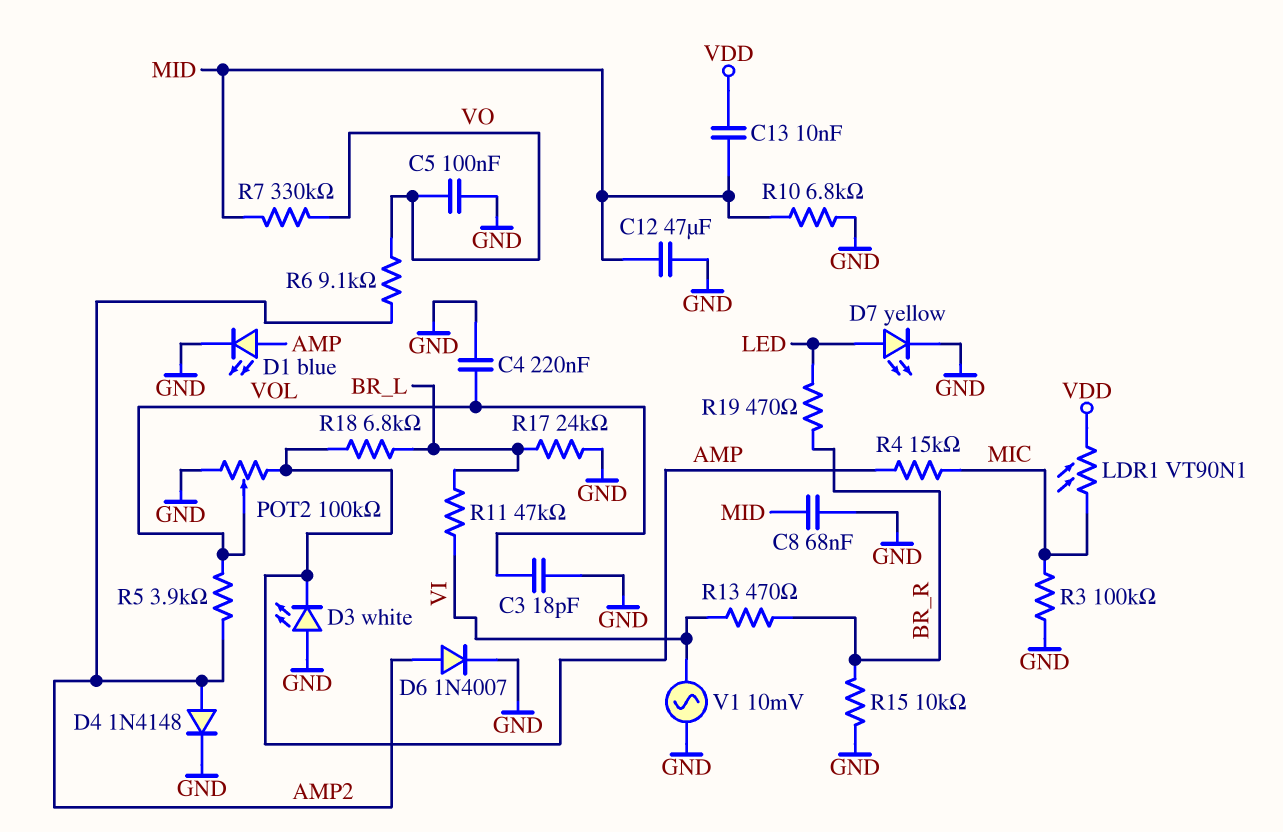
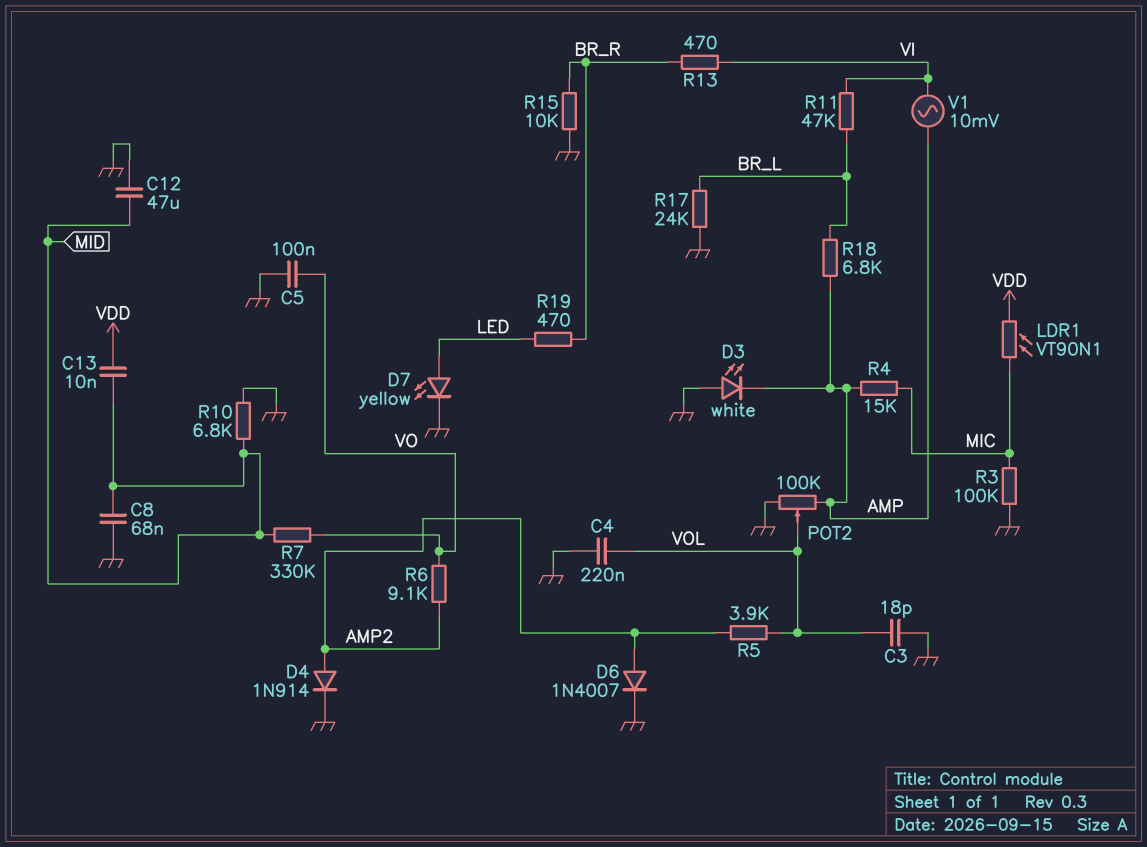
D1: LED blue (A AMP, K GND) -> none
D4: diode 1N4148 (A AMP2, K GND) -> diode 1N914 (A AMP2, K GND)
V1: AC 10mV (GND, VI) -> AC 10mV (AMP, VI)

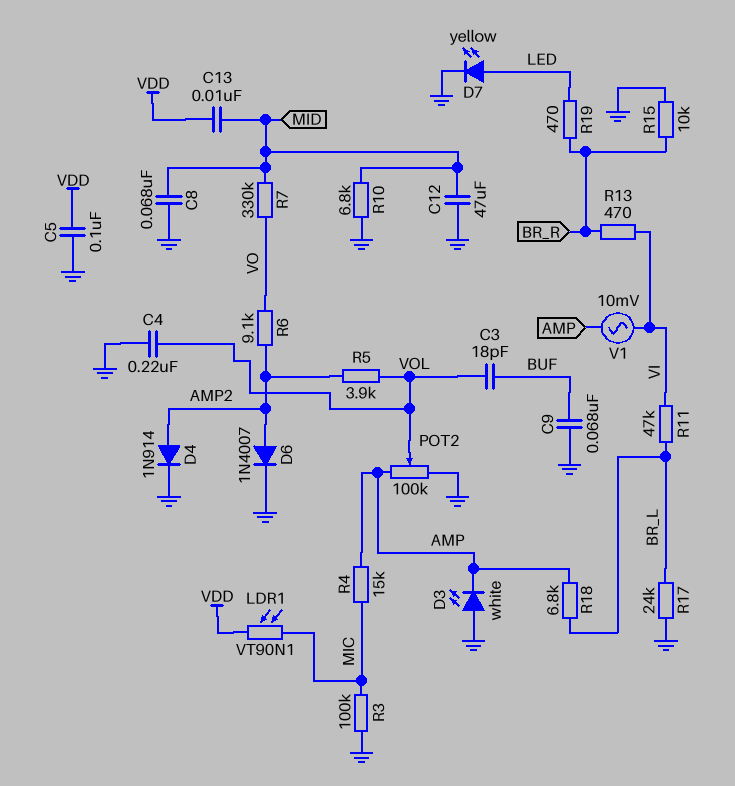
C3: 18pF (GND, VOL) -> 18pF (BUF, VOL)
C5: 100nF (GND, VO) -> 100nF (GND, VDD)
C9: none -> 68nF (BUF, GND)

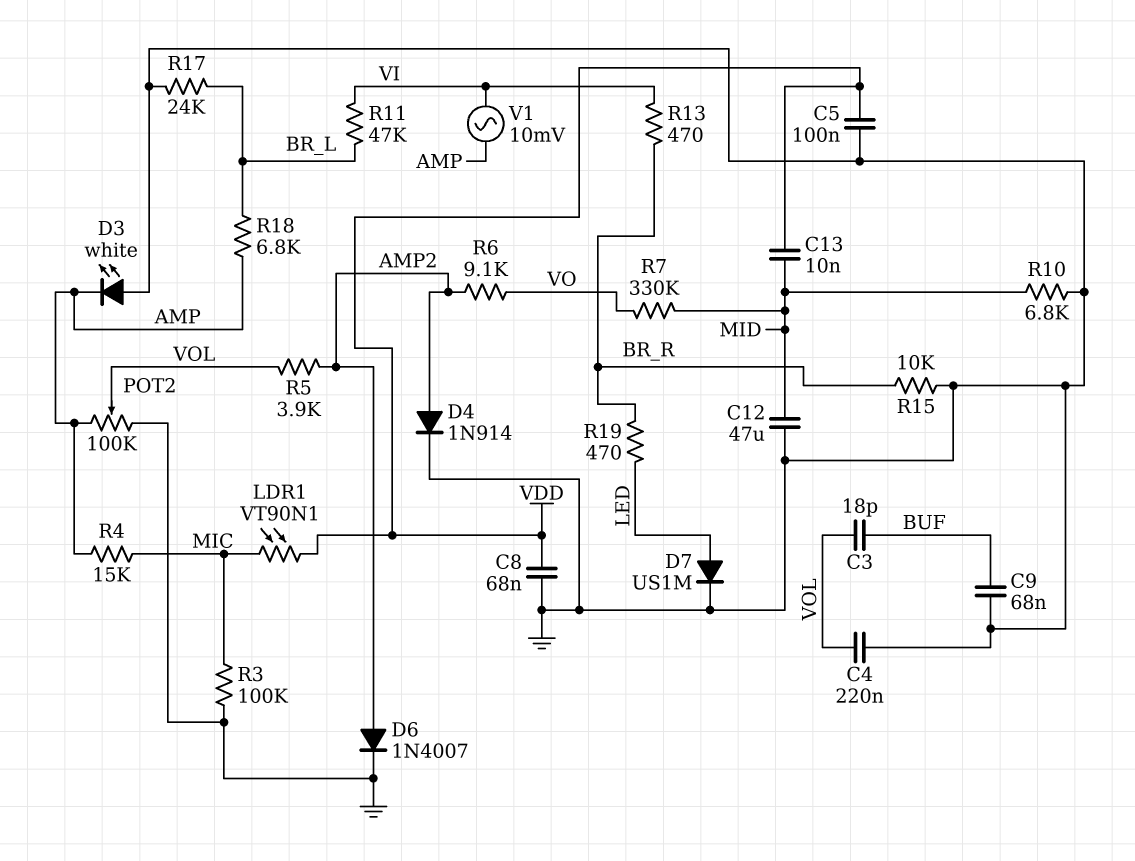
C8: 68nF (GND, MID) -> 68nF (GND, VDD)
D7: LED yellow (A LED, K GND) -> diode US1M (A LED, K GND)

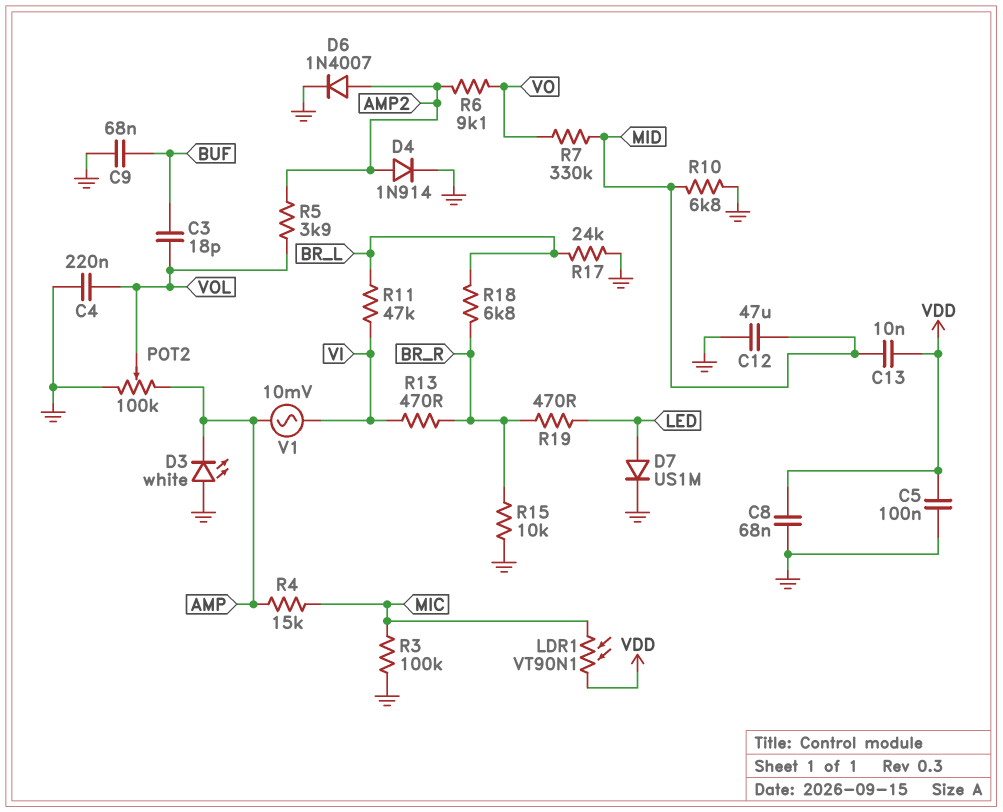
R18: 6.8k (AMP, BR_L) -> 6.8k (BR_L, BR_R)

